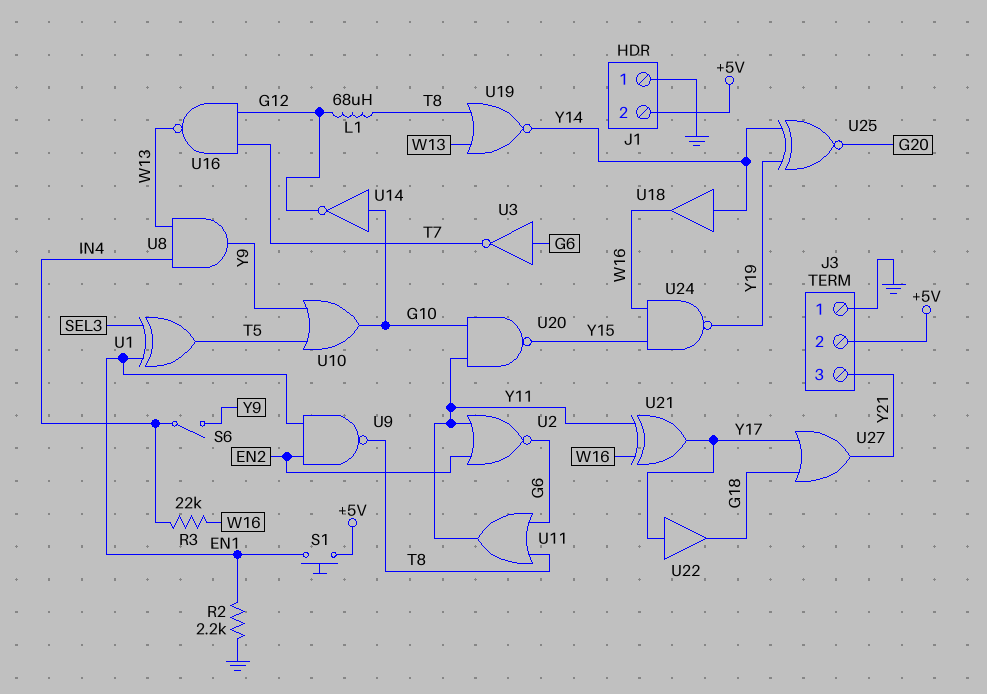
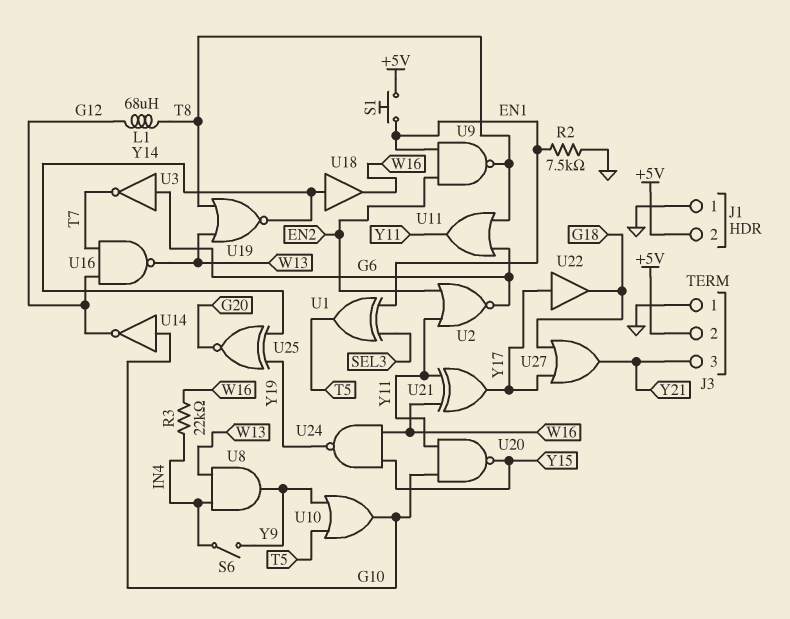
R2: 2.2k (EN1, GND) -> 7.5k (EN1, GND)

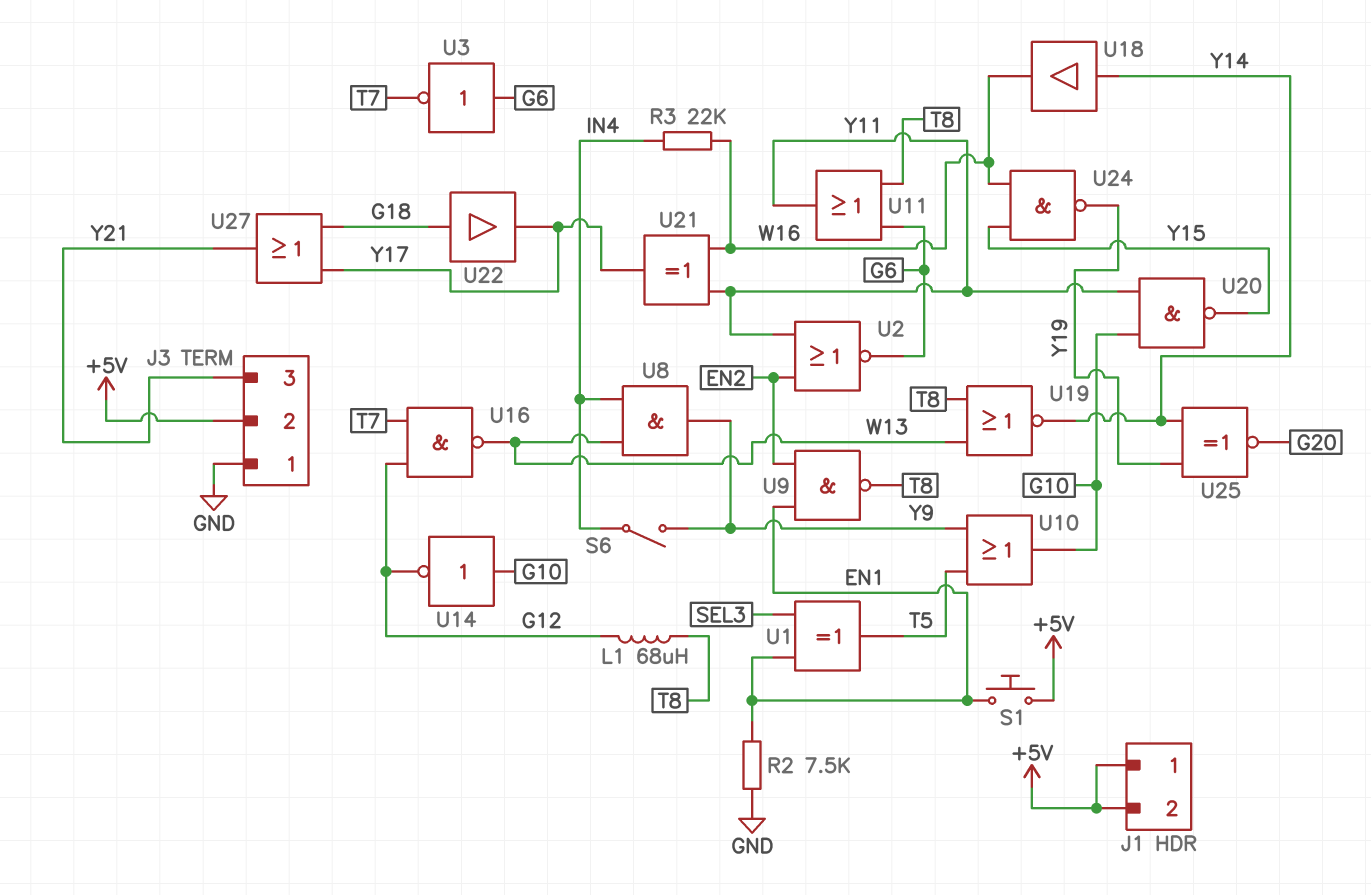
J1 pin 1: GND -> +5V
U22: buffer (in Y17, out G18) -> buffer (in G18, out Y17)

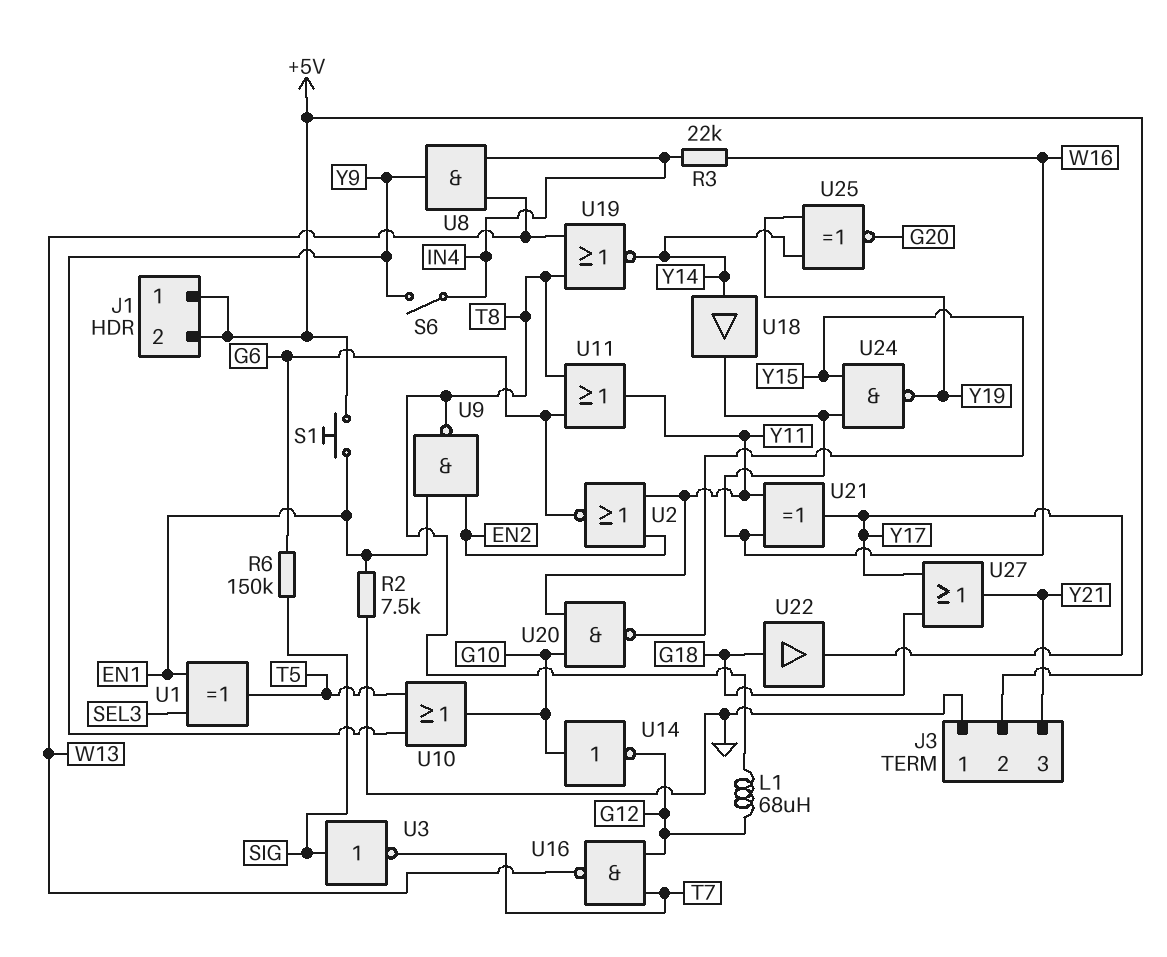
R6: none -> 150k (G6, SIG)
U3: NOT (in G6, out T7) -> NOT (in SIG, out T7)

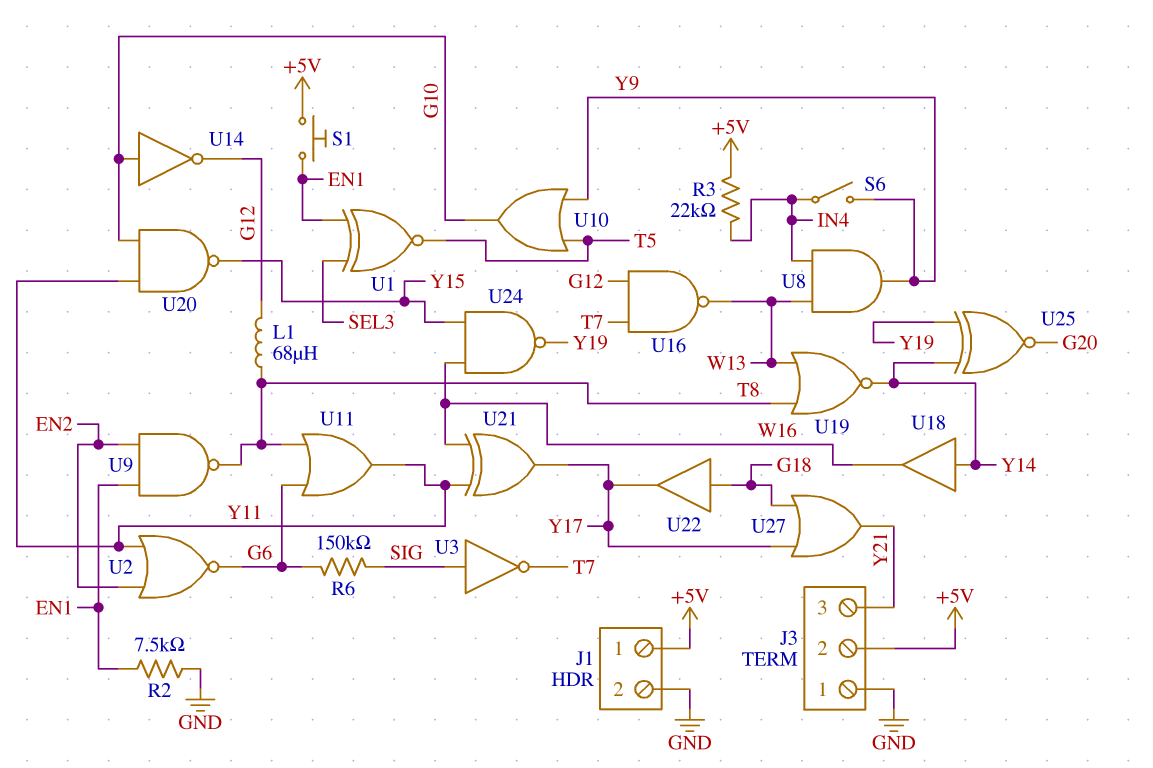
J1 pin 2: +5V -> GND
R3: 22k (IN4, W16) -> 22k (+5V, IN4)
U1: XOR (in EN1, in SEL3, out T5) -> XNOR (in EN1, in SEL3, out T5)

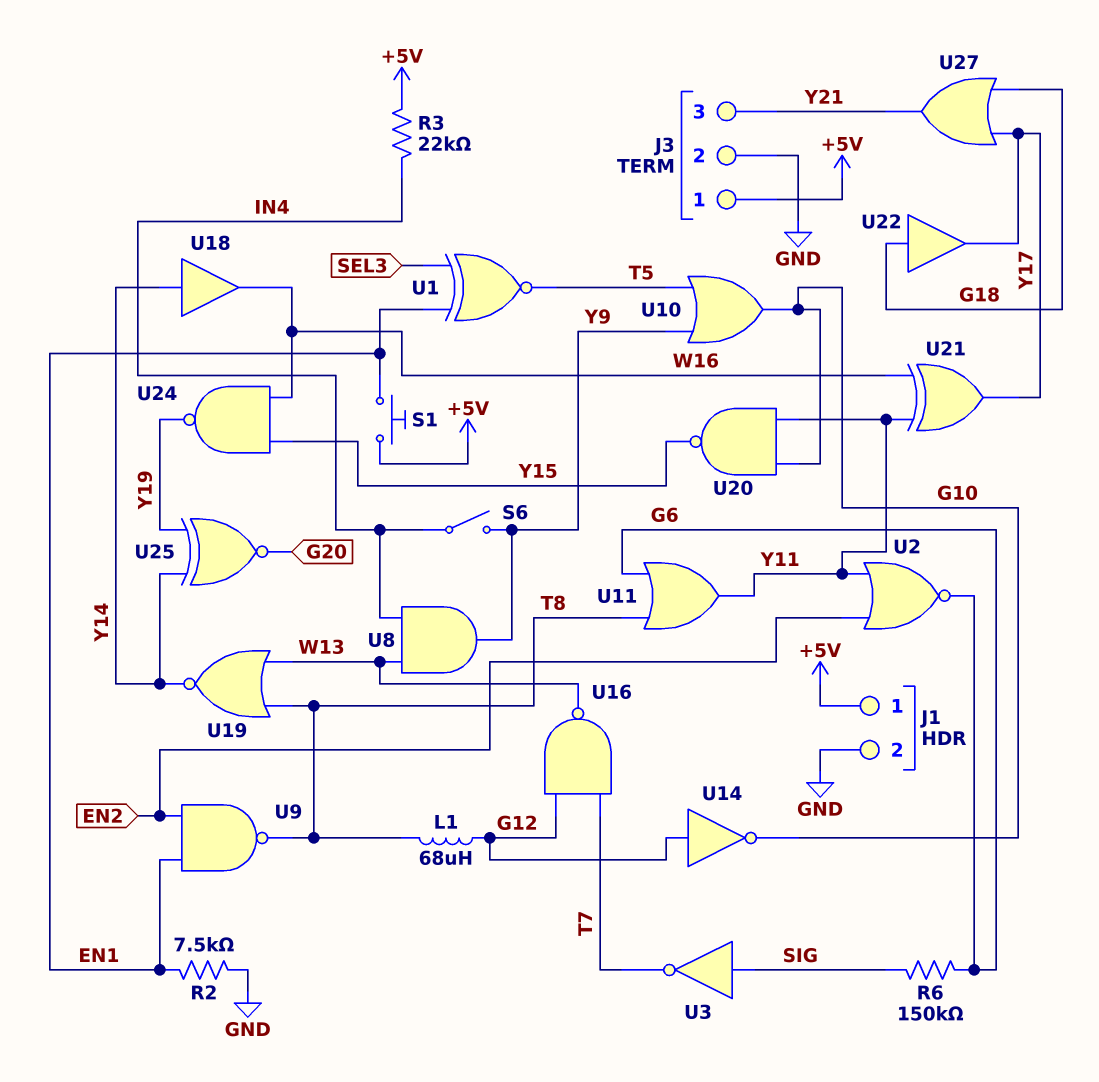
J3 pin 1: GND -> +5V
J3 pin 2: +5V -> GND
U14: NOT (in G10, out G12) -> NOT (in G12, out G10)

